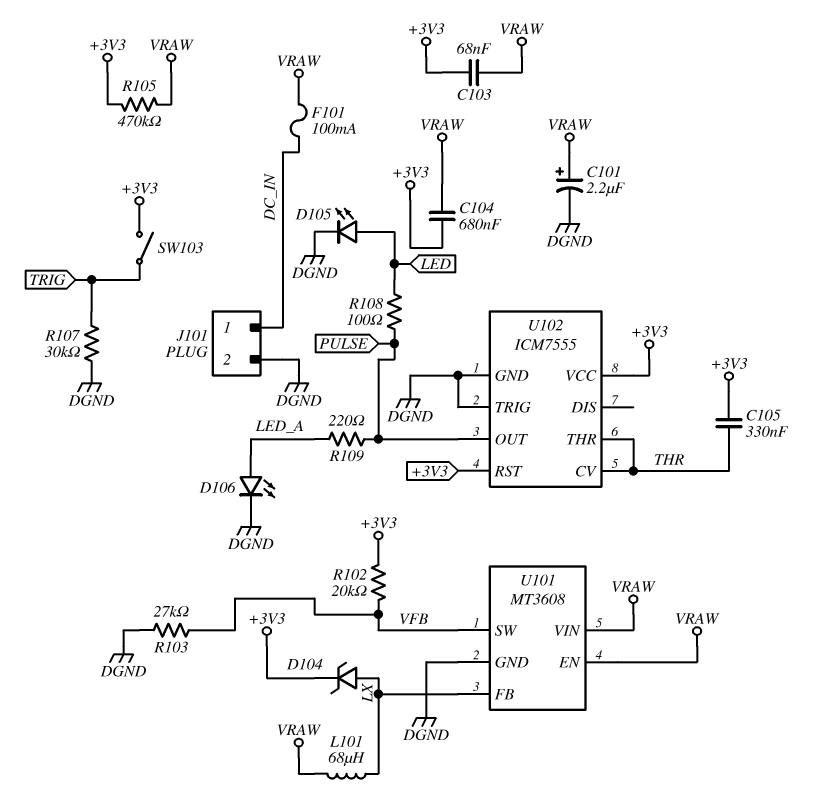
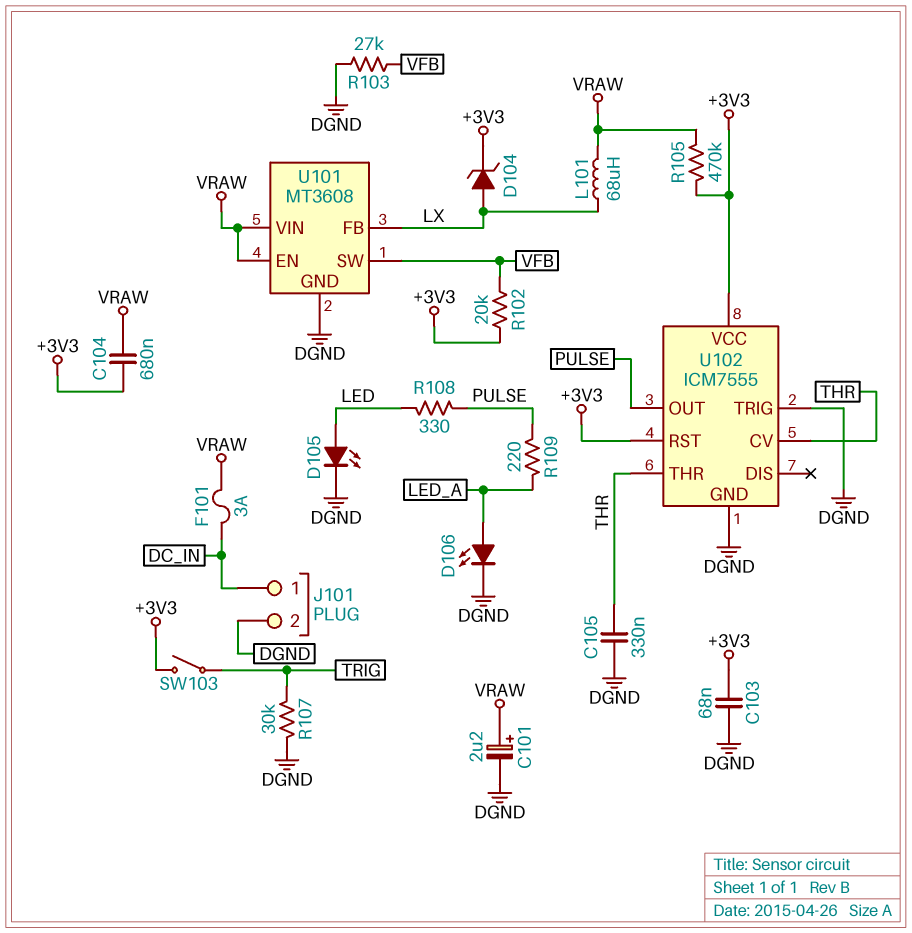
C103: 68nF (+3V3, VRAW) -> 68nF (+3V3, DGND)
C105: 330nF (+3V3, THR) -> 330nF (DGND, THR)
F101: 100mA (DC_IN, VRAW) -> 3A (DC_IN, VRAW)
R108: 100 (LED, PULSE) -> 330 (LED, PULSE)

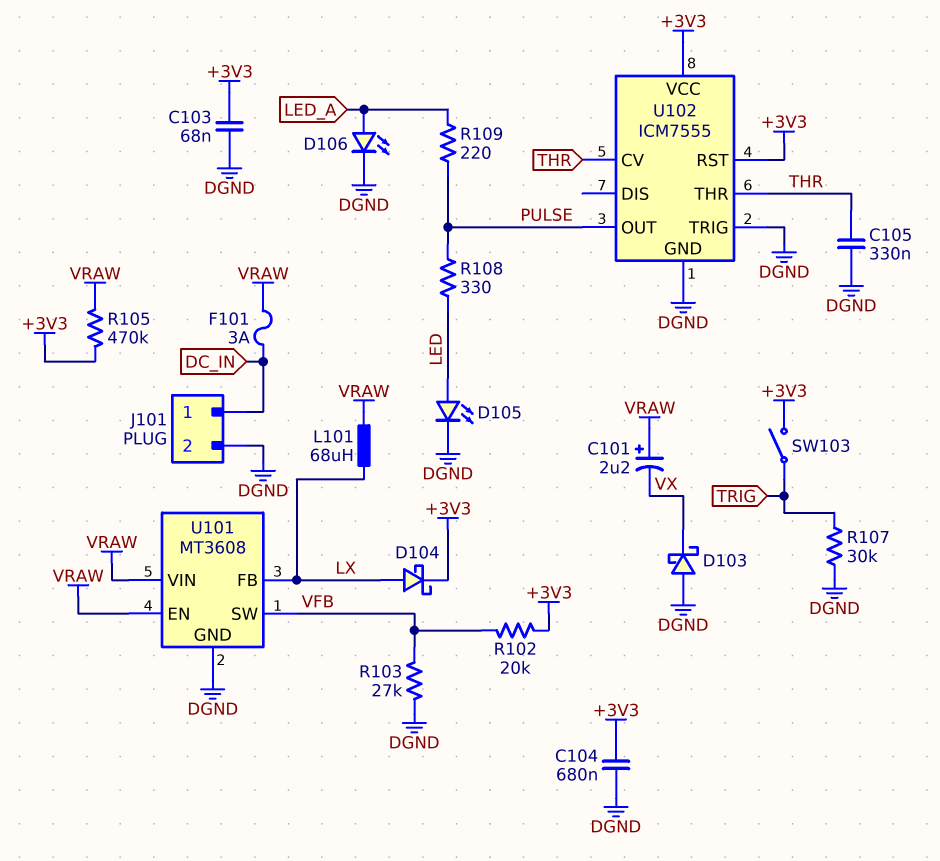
C101: 2.2uF (plus VRAW, minus DGND) -> 2.2uF (plus VRAW, minus VX)
C104: 680nF (+3V3, VRAW) -> 680nF (+3V3, DGND)
D103: none -> schottky (A DGND, K VX)
D104: zener (A LX, K +3V3) -> schottky (A LX, K +3V3)

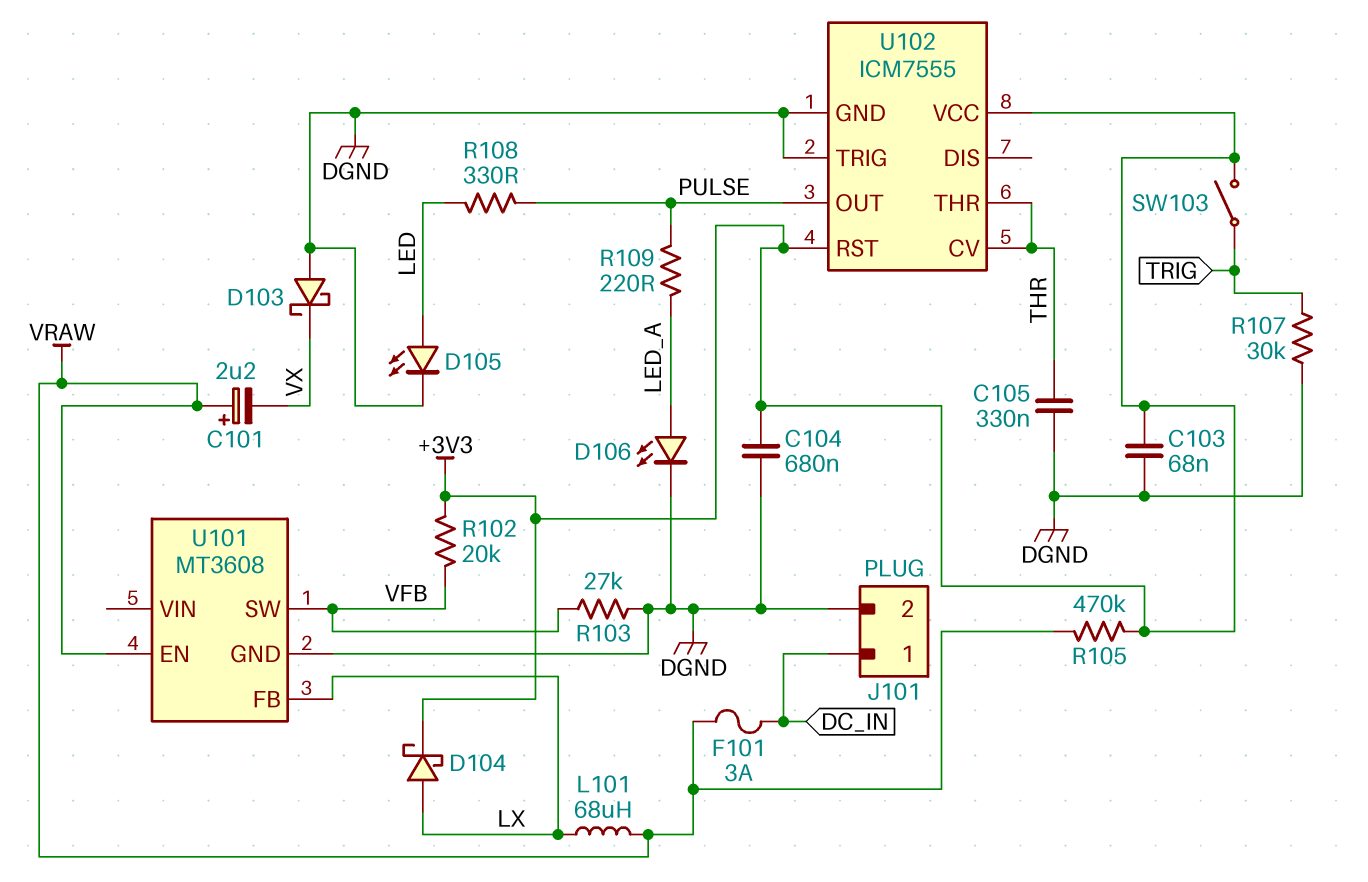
U101 pin VIN: VRAW -> none

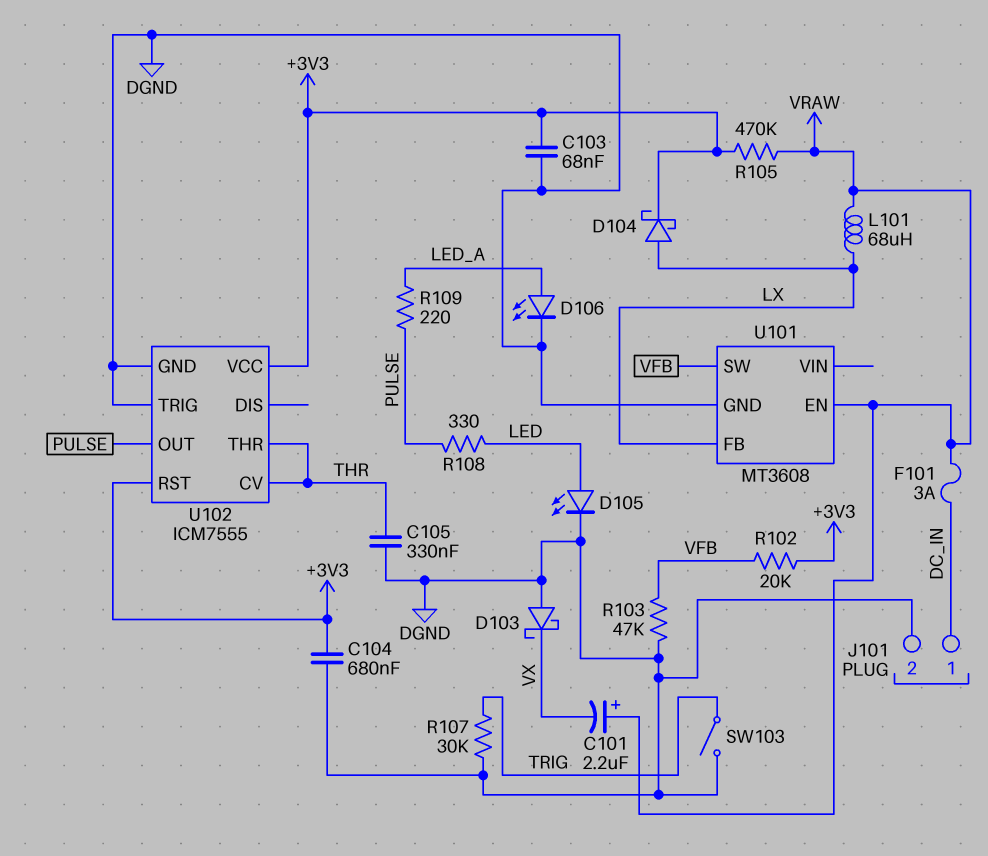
R103: 27k (DGND, VFB) -> 47k (DGND, VFB)
SW103: switch (+3V3, TRIG) -> switch (DGND, TRIG)

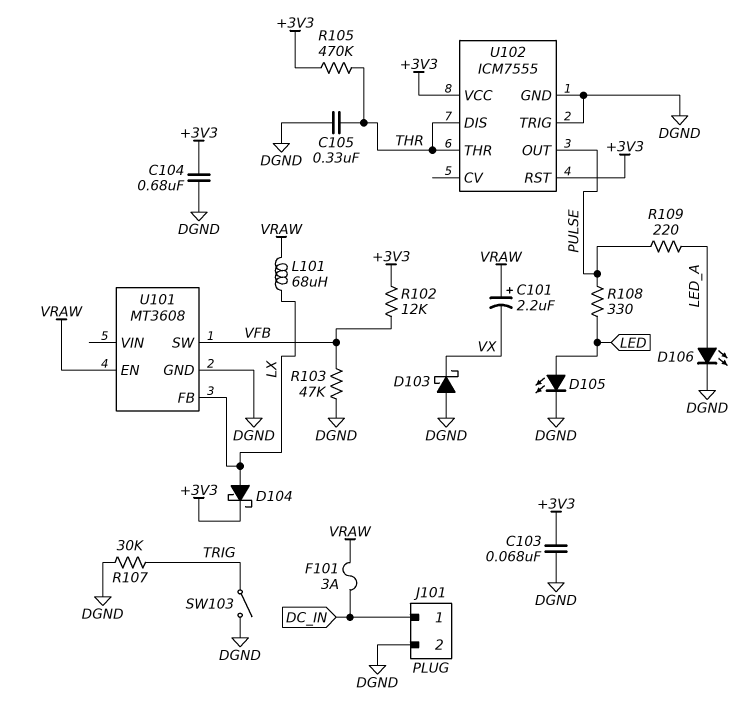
R102: 20k (+3V3, VFB) -> 12k (+3V3, VFB)
R105: 470k (+3V3, VRAW) -> 470k (+3V3, THR)
U102 pin CV: THR -> none
U102 pin DIS: none -> THR

